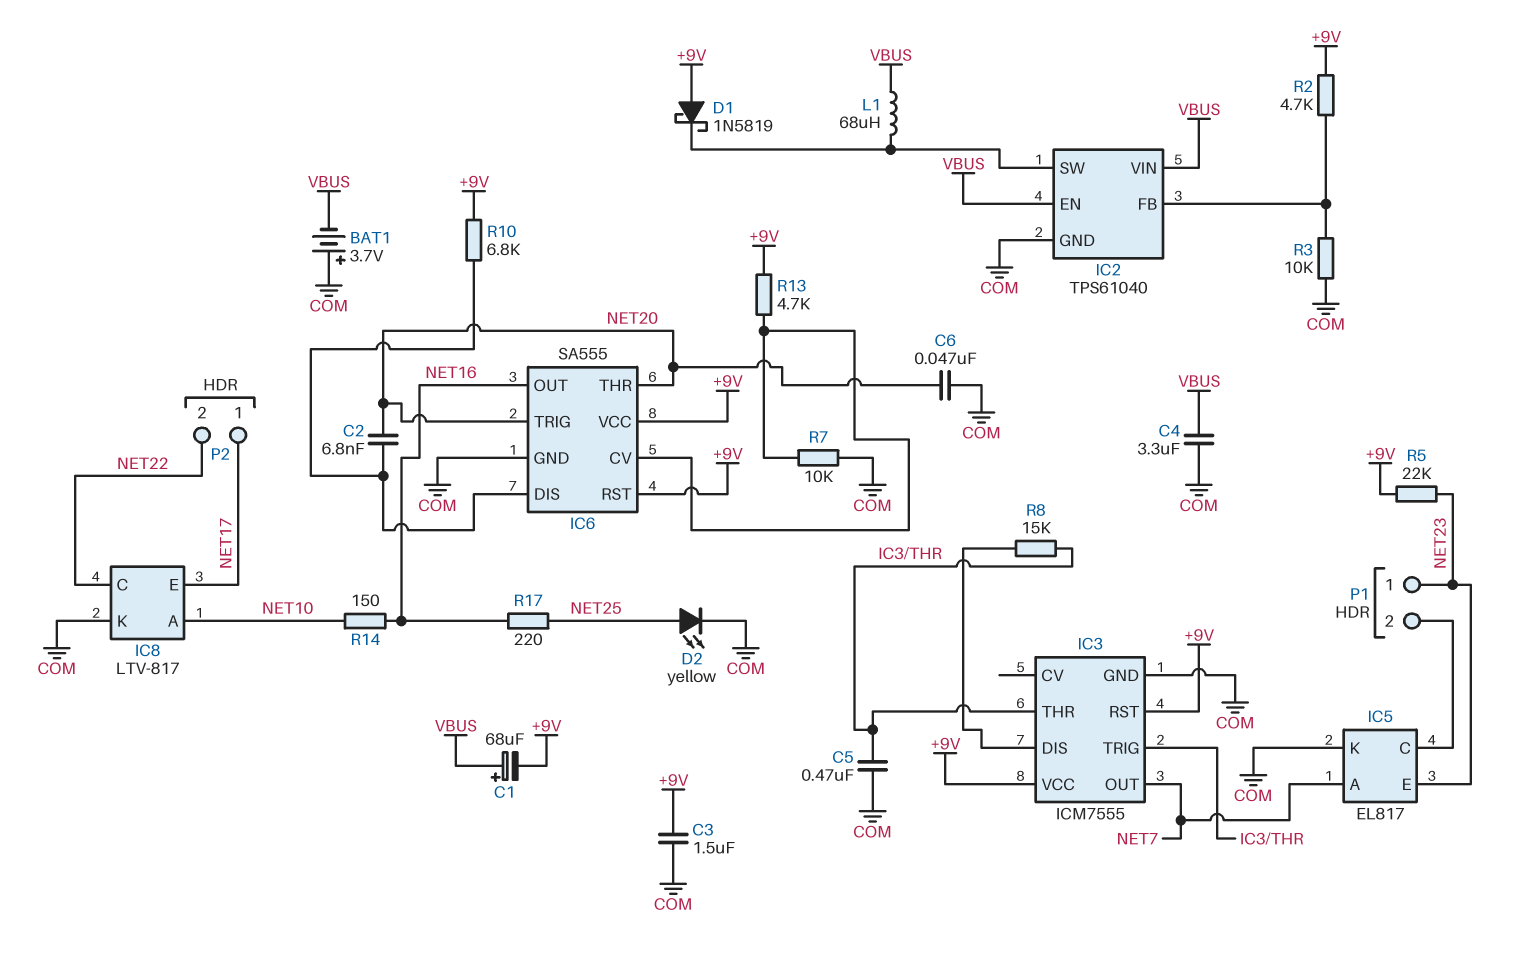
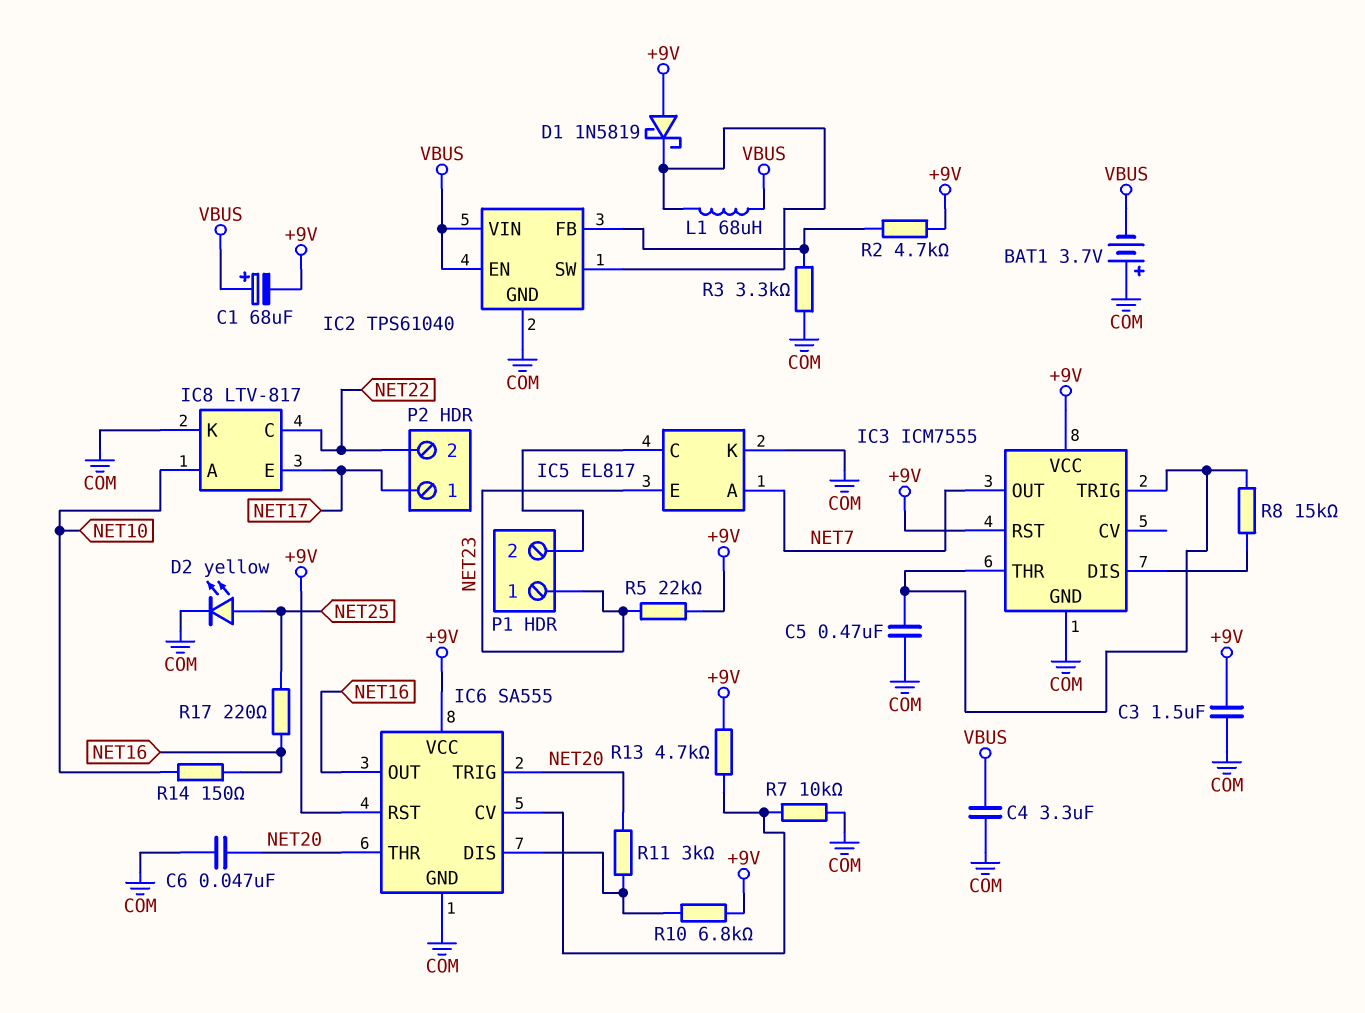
C2: 6.8nF (IC6/DIS, NET20) -> none
R3: 10k (COM, IC2/FB) -> 3.3k (COM, IC2/FB)
R11: none -> 3k (IC6/DIS, NET20)

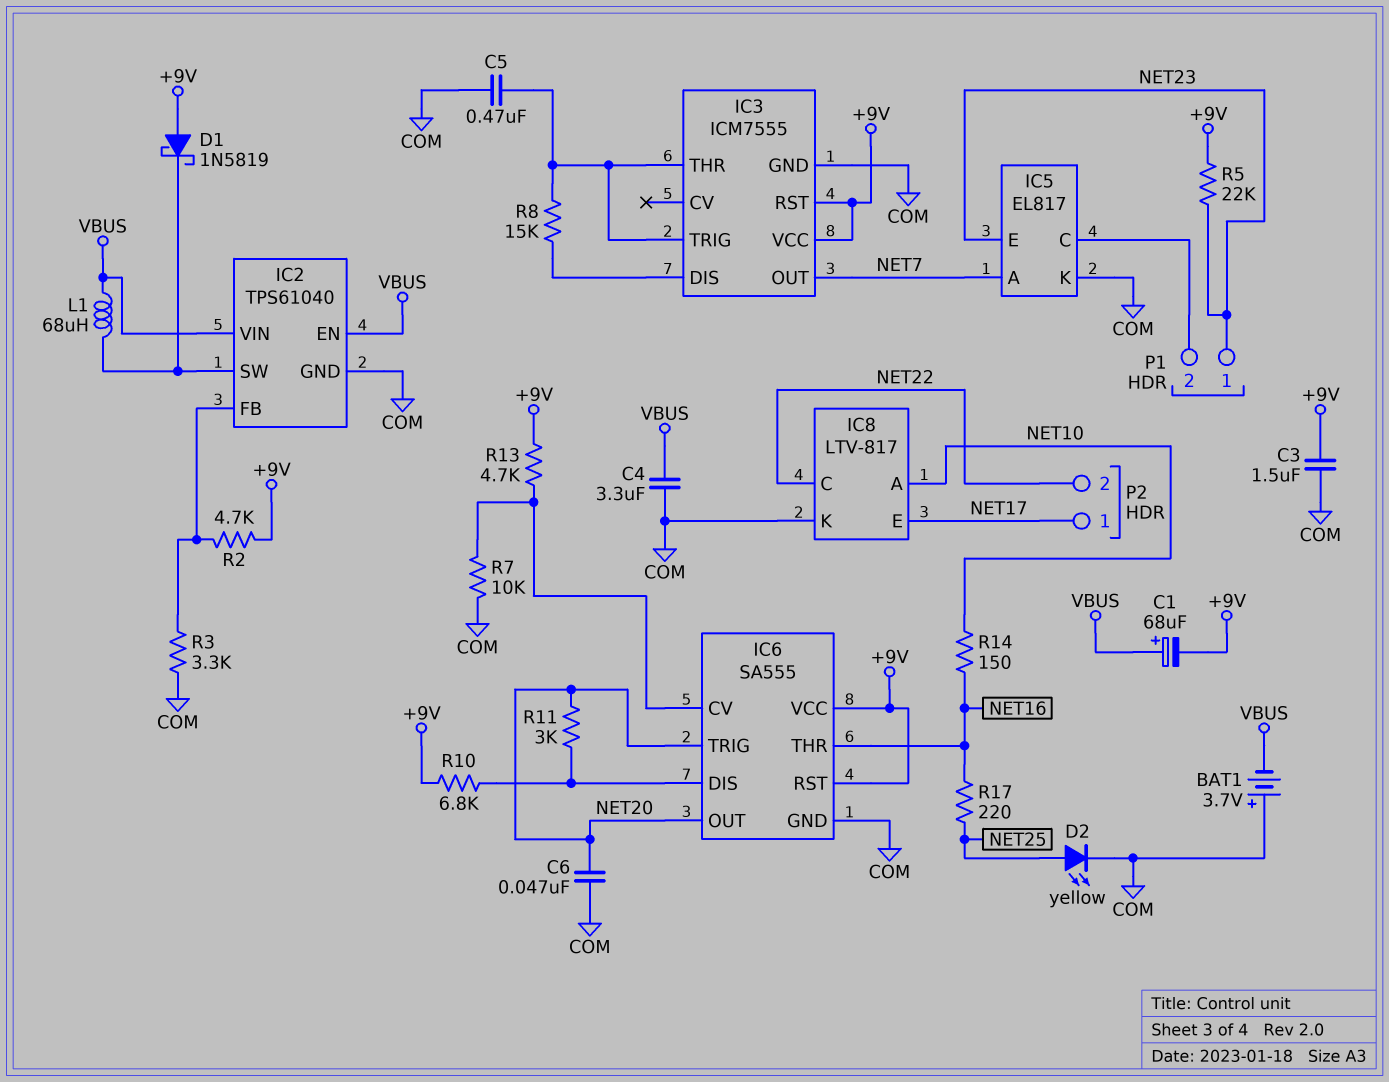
IC6 pin OUT: NET16 -> NET20
IC6 pin THR: NET20 -> NET16

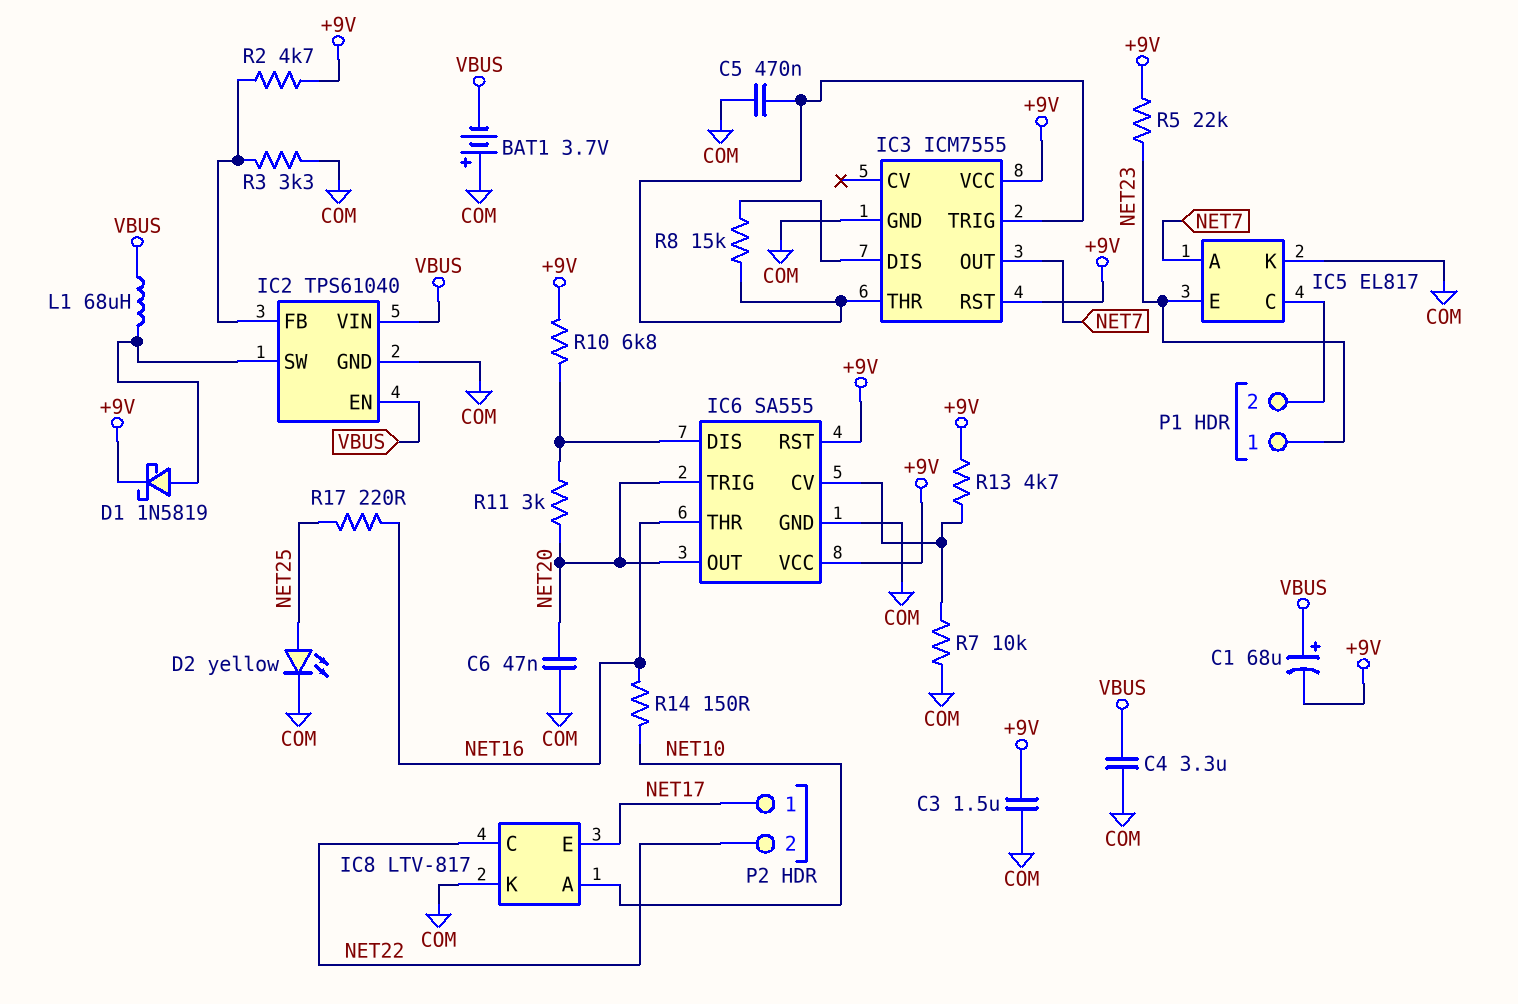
D1: schottky 1N5819 (A +9V, K IC2/SW) -> schottky 1N5819 (A IC2/SW, K +9V)

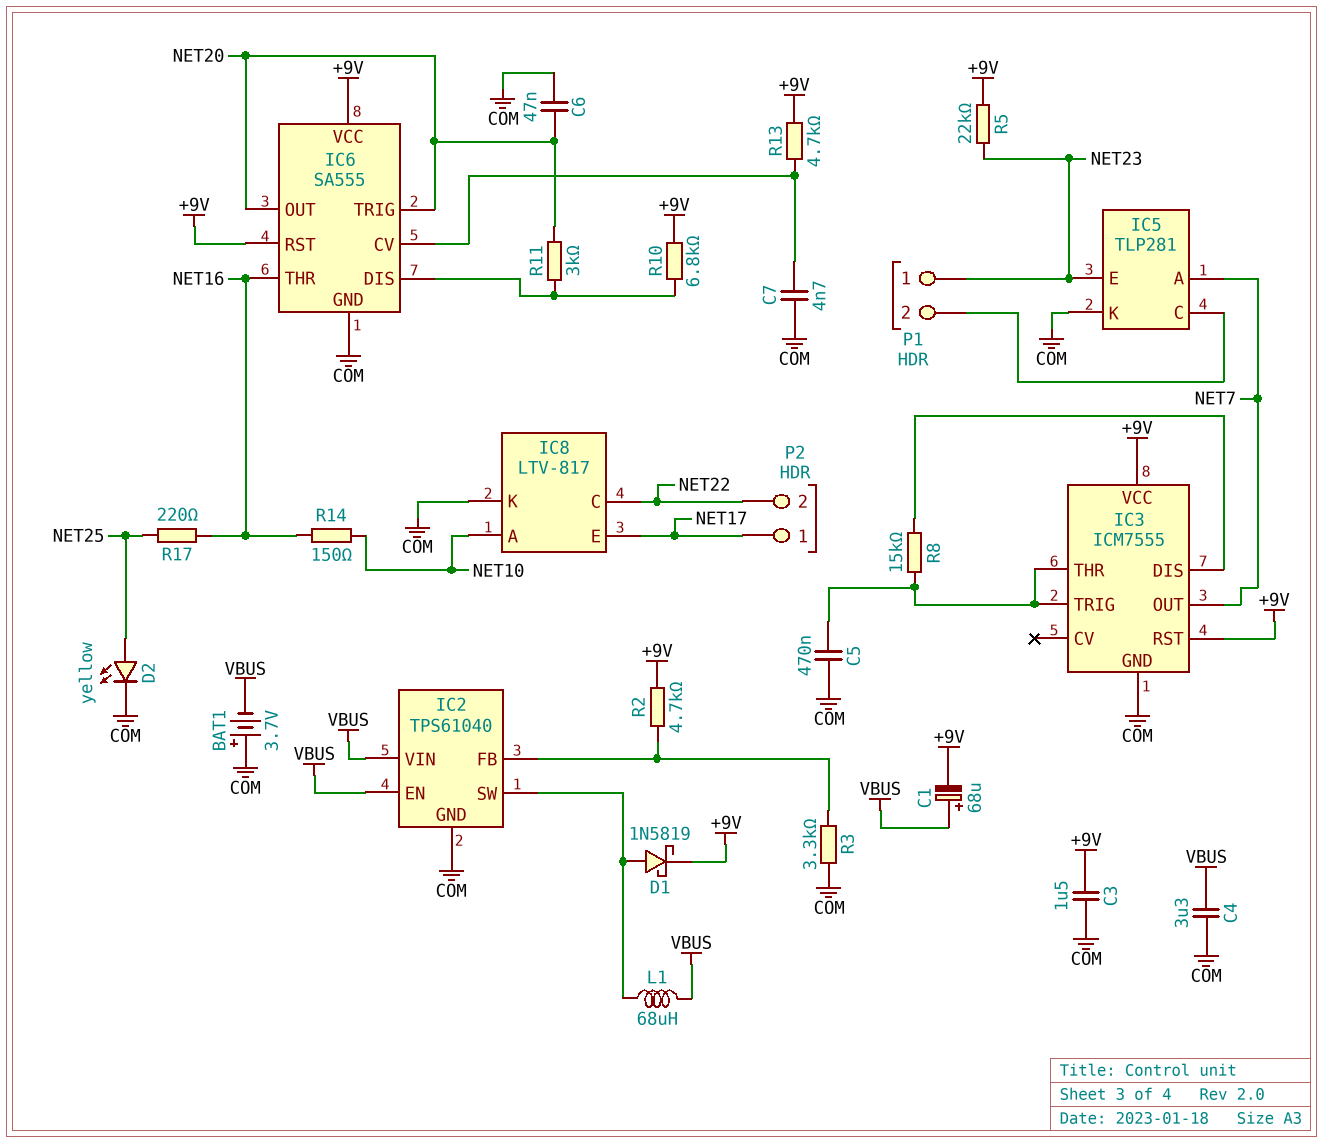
C7: none -> 4.7nF (COM, IC6/CV)
IC5: EL817 -> TLP281
R7: 10k (COM, IC6/CV) -> none

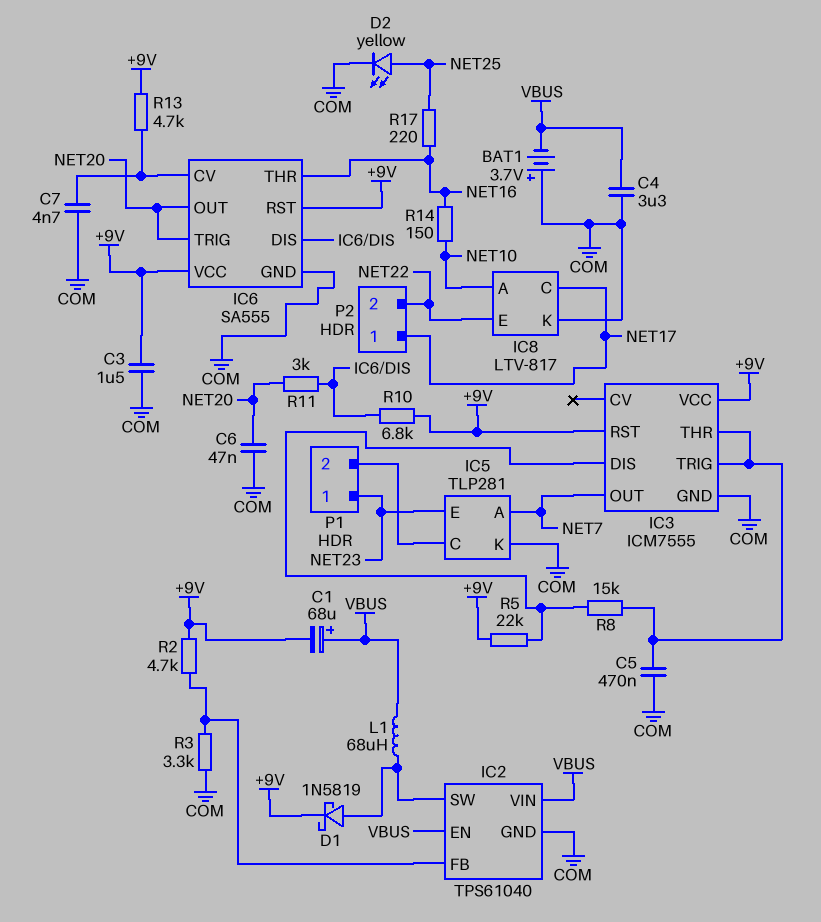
IC8 pin C: NET22 -> NET17
IC8 pin E: NET17 -> NET22
R5: 22k (+9V, NET23) -> 22k (+9V, IC3/DIS)

